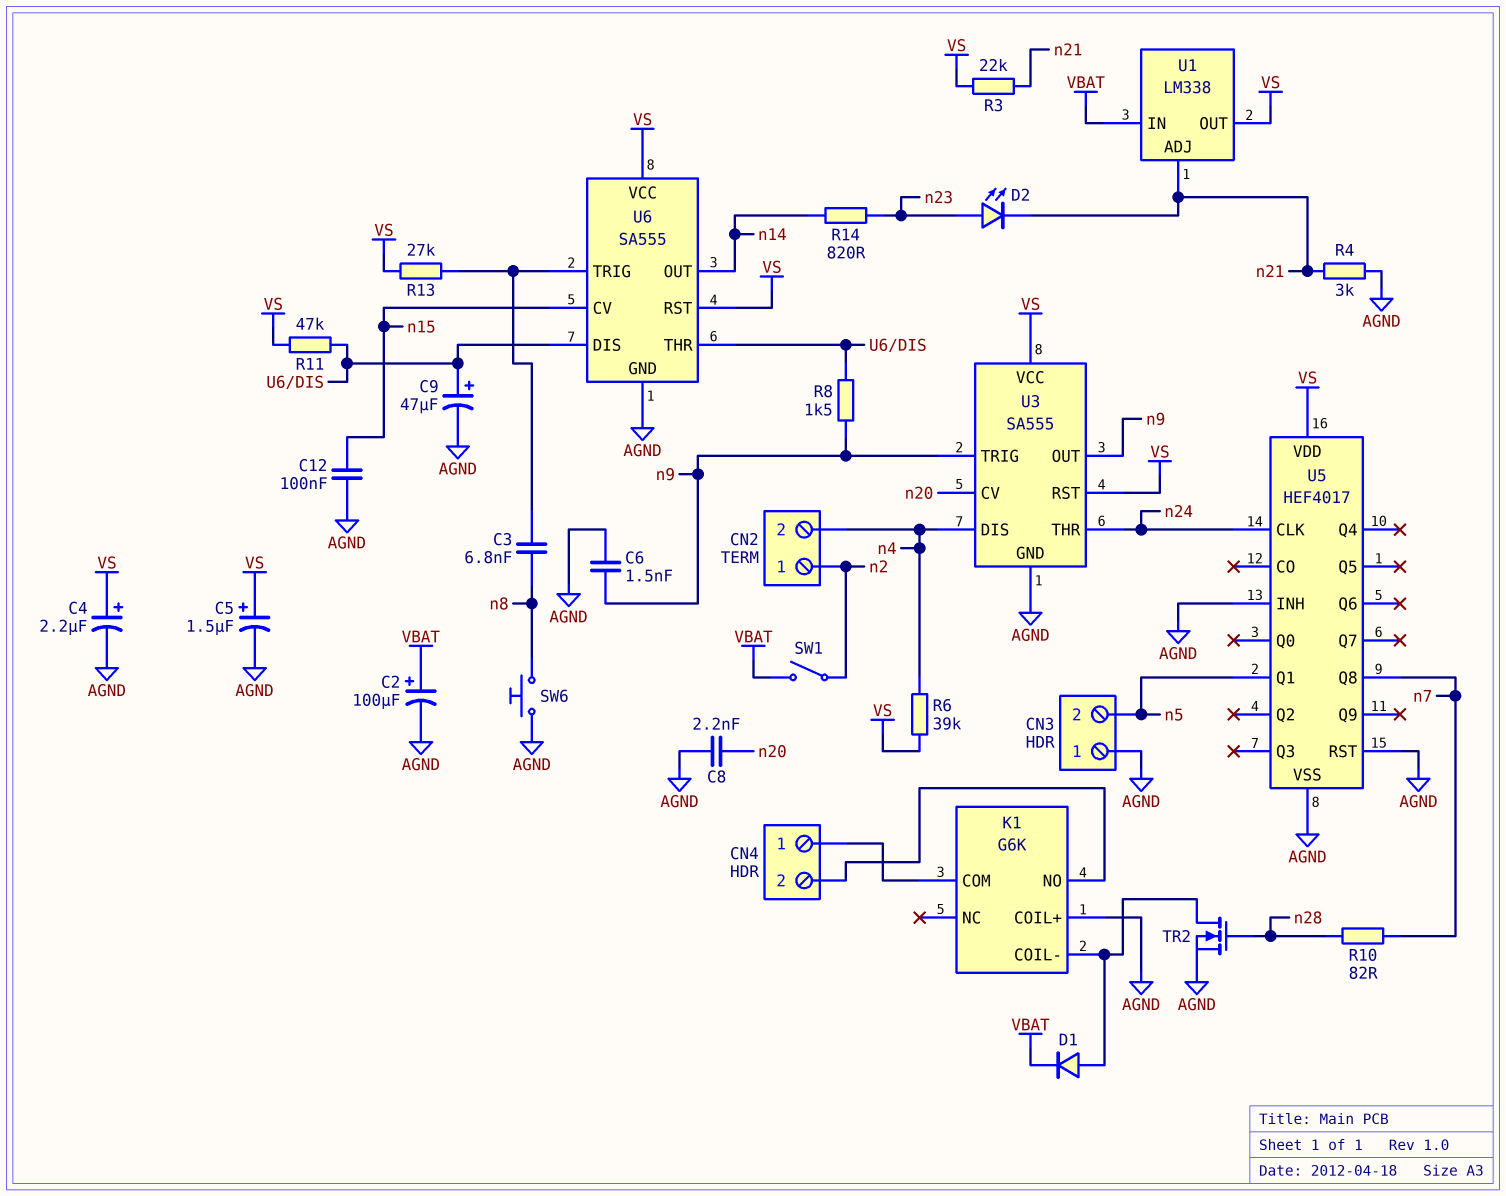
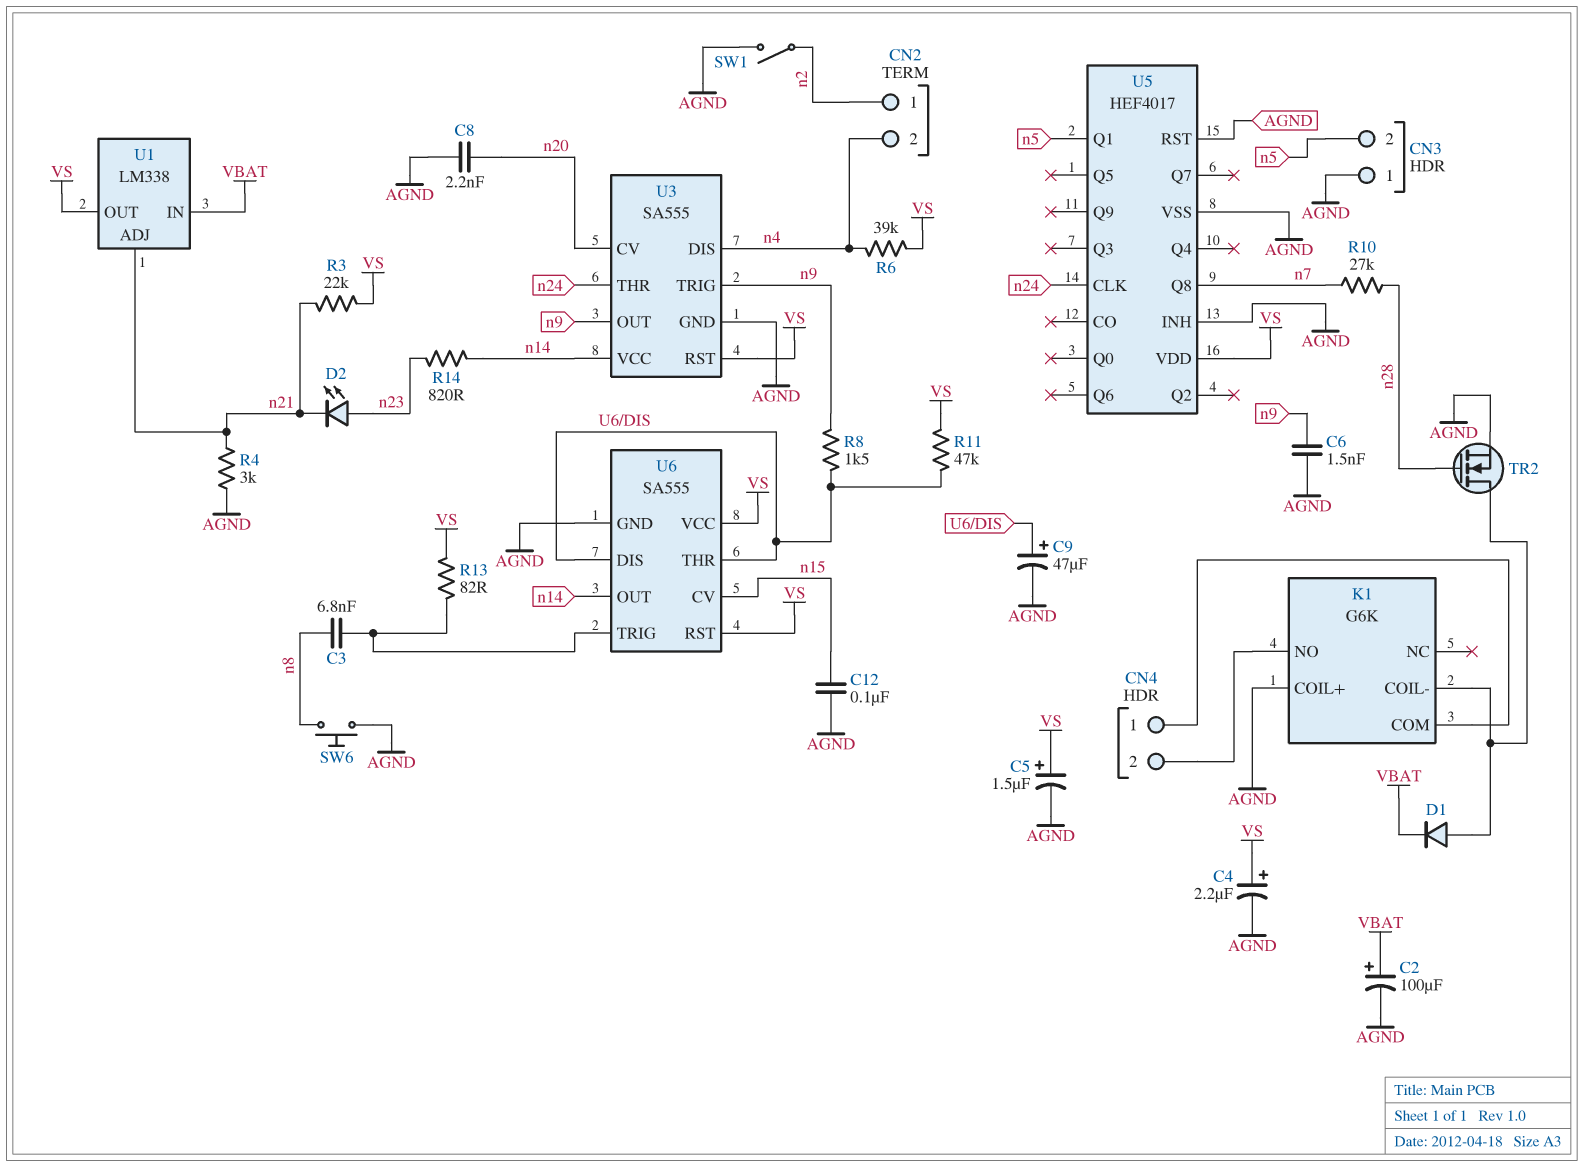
R10: 82 (n7, n28) -> 27k (n7, n28)
R13: 27k (U6/TRIG, VS) -> 82 (U6/TRIG, VS)
SW1: switch (VBAT, n2) -> switch (AGND, n2)
U3 pin VCC: VS -> n14

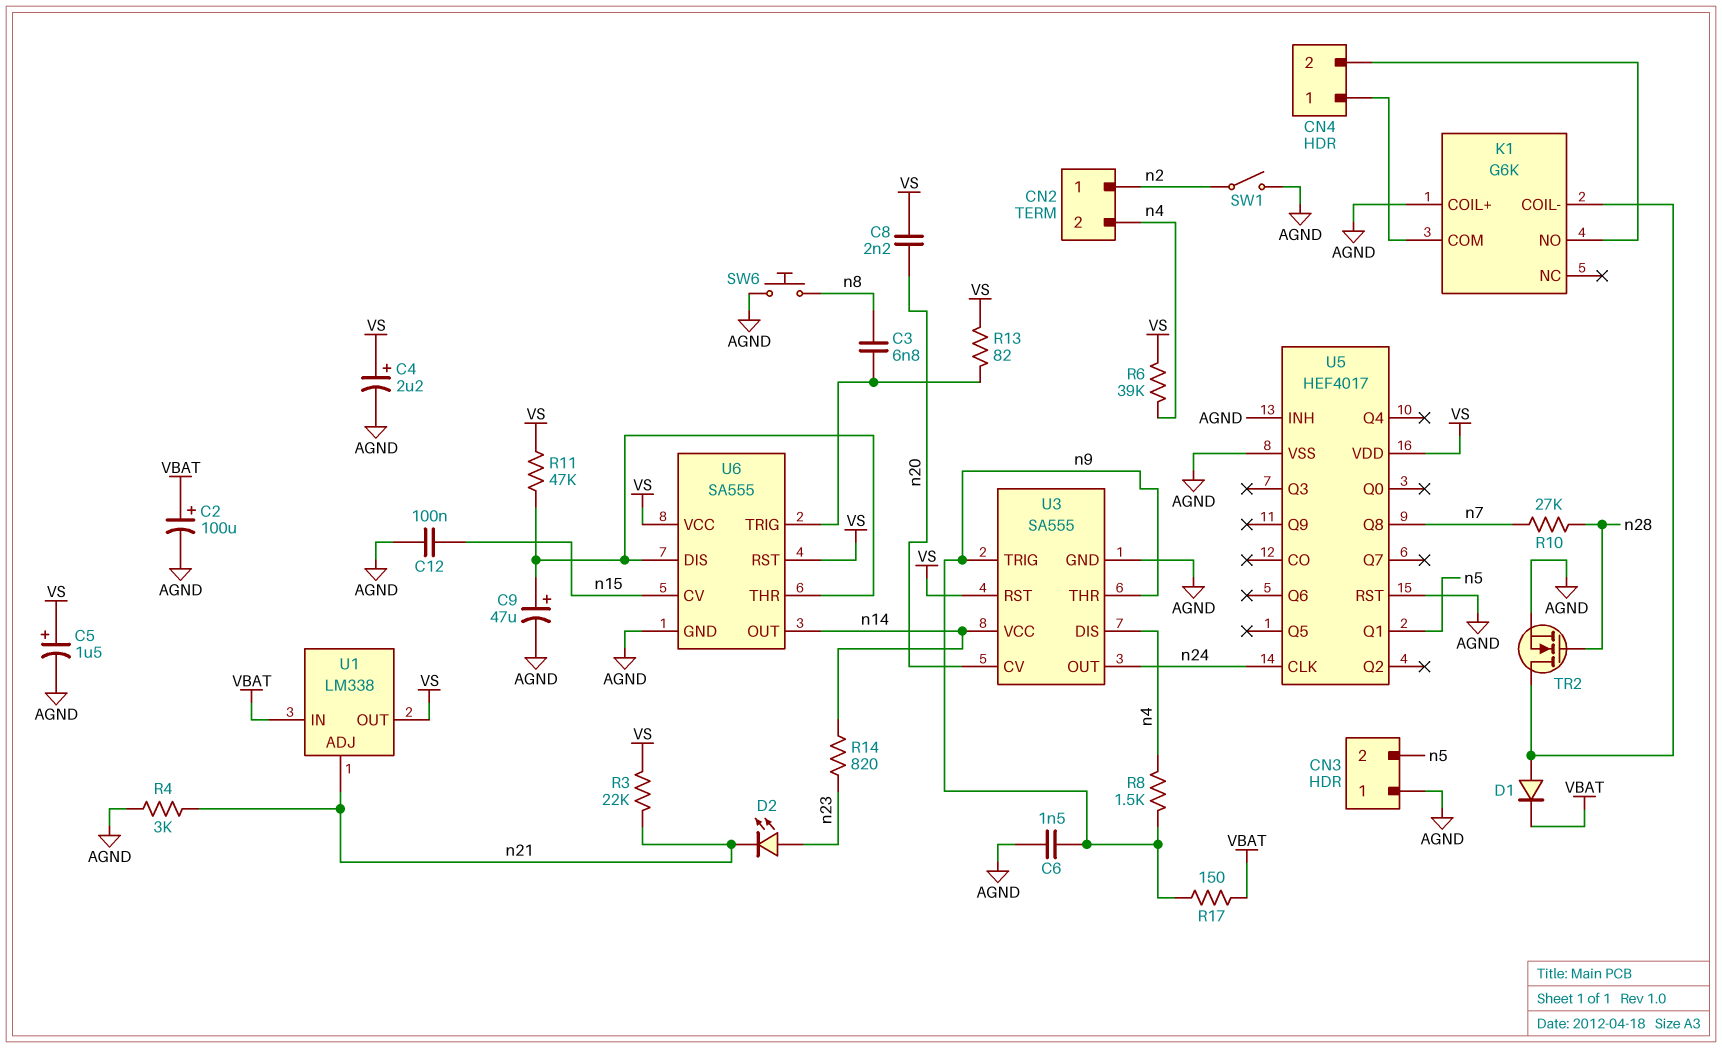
C8: 2.2nF (AGND, n20) -> 2.2nF (VS, n20)
R8: 1.5k (U6/DIS, n9) -> 1.5k (n4, n9)
R17: none -> 150 (VBAT, n9)
U3 pin OUT: n9 -> n24
U3 pin THR: n24 -> n9

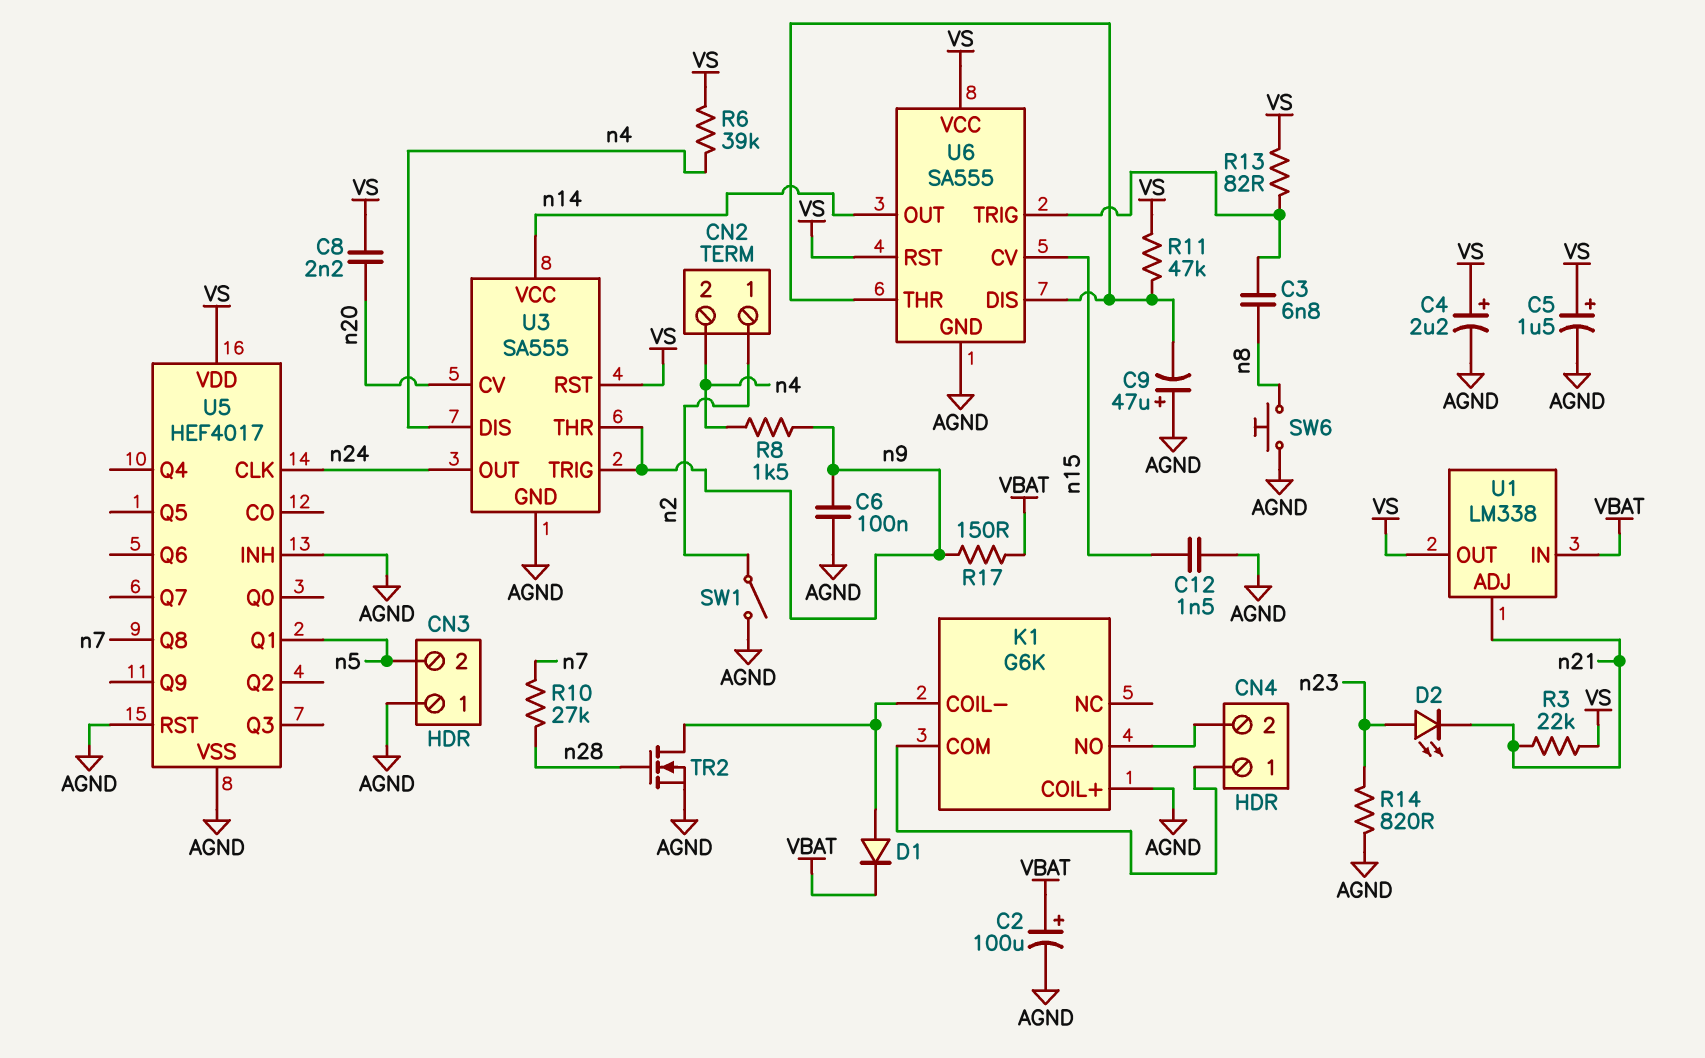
C6: 1.5nF (AGND, n9) -> 100nF (AGND, n9)
C9: 47uF (plus U6/DIS, minus AGND) -> 47uF (plus AGND, minus U6/DIS)
C12: 100nF (AGND, n15) -> 1.5nF (AGND, n15)
R4: 3k (AGND, n21) -> none
R14: 820 (n14, n23) -> 820 (AGND, n23)

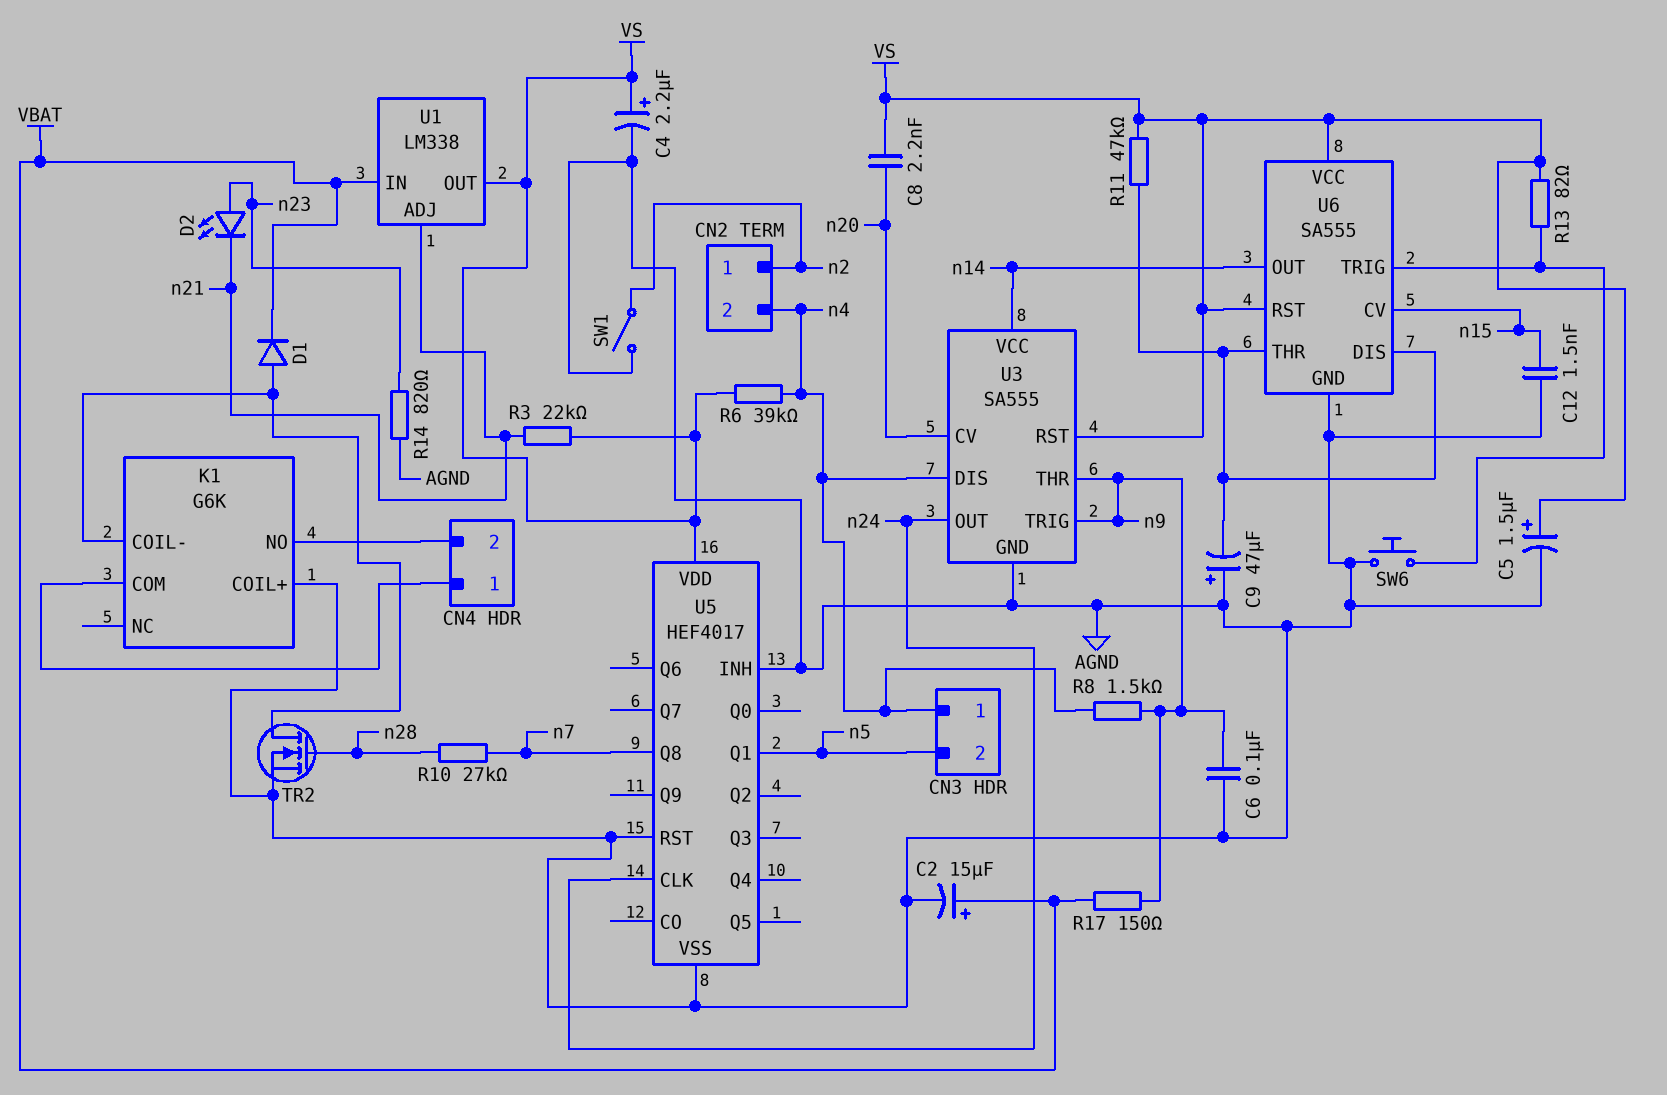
C2: 100uF (plus VBAT, minus AGND) -> 15uF (plus VBAT, minus AGND)
C3: 6.8nF (U6/TRIG, n8) -> none
CN3 pin 1: AGND -> n4
SW6: button (AGND, n8) -> button (AGND, U6/TRIG)

